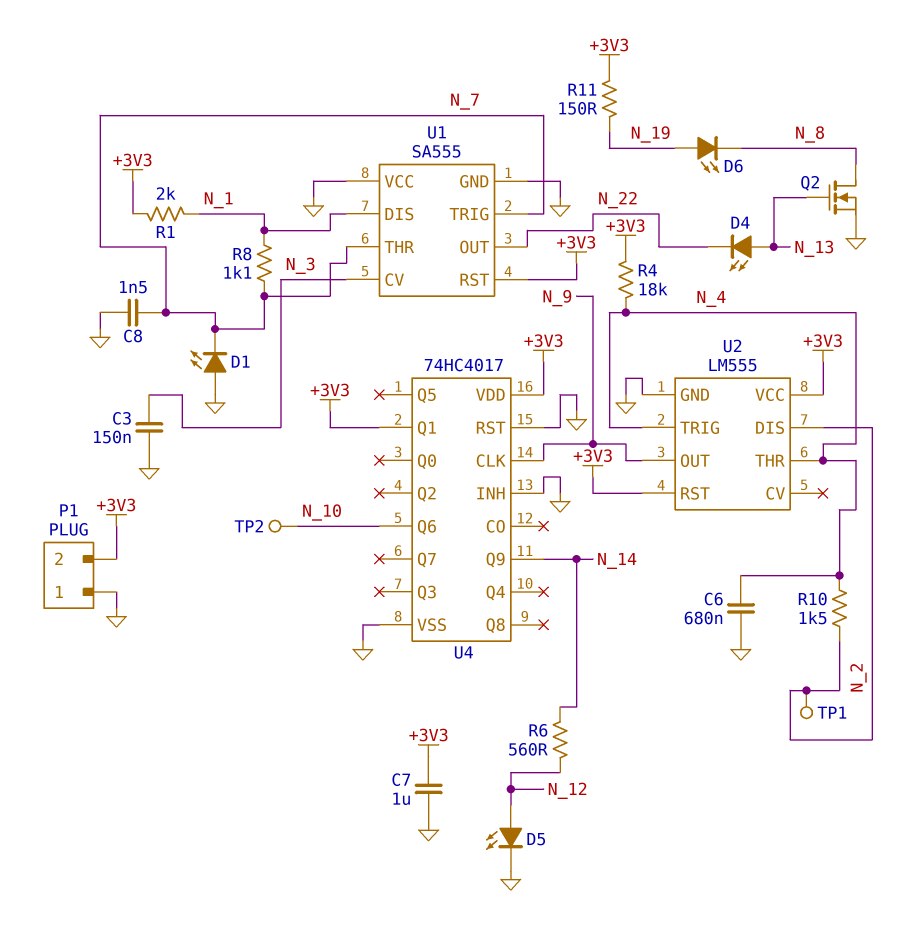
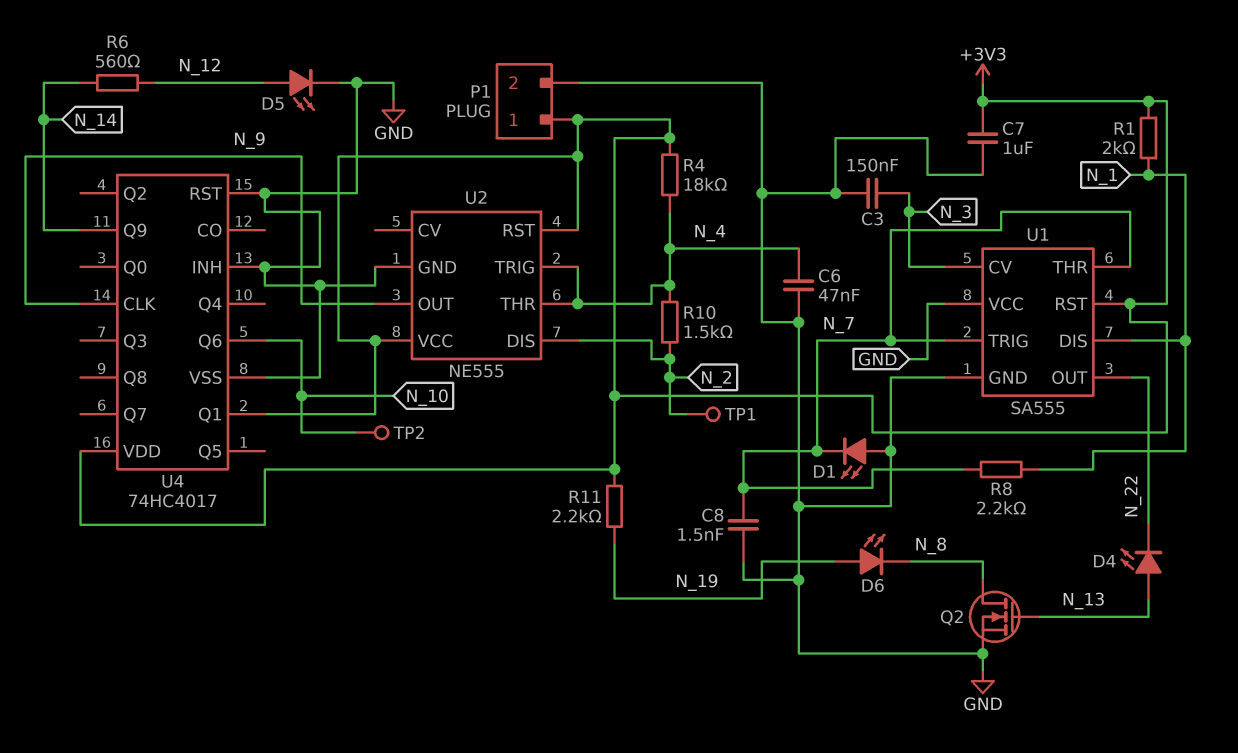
C6: 680nF (GND, N_4) -> 47nF (GND, N_4)
P1 pin 1: GND -> +3V3
P1 pin 2: +3V3 -> GND
R8: 1.1k (N_1, N_7) -> 2.2k (N_1, N_7)
R11: 150 (+3V3, N_19) -> 2.2k (+3V3, N_19)
U2: LM555 -> NE555

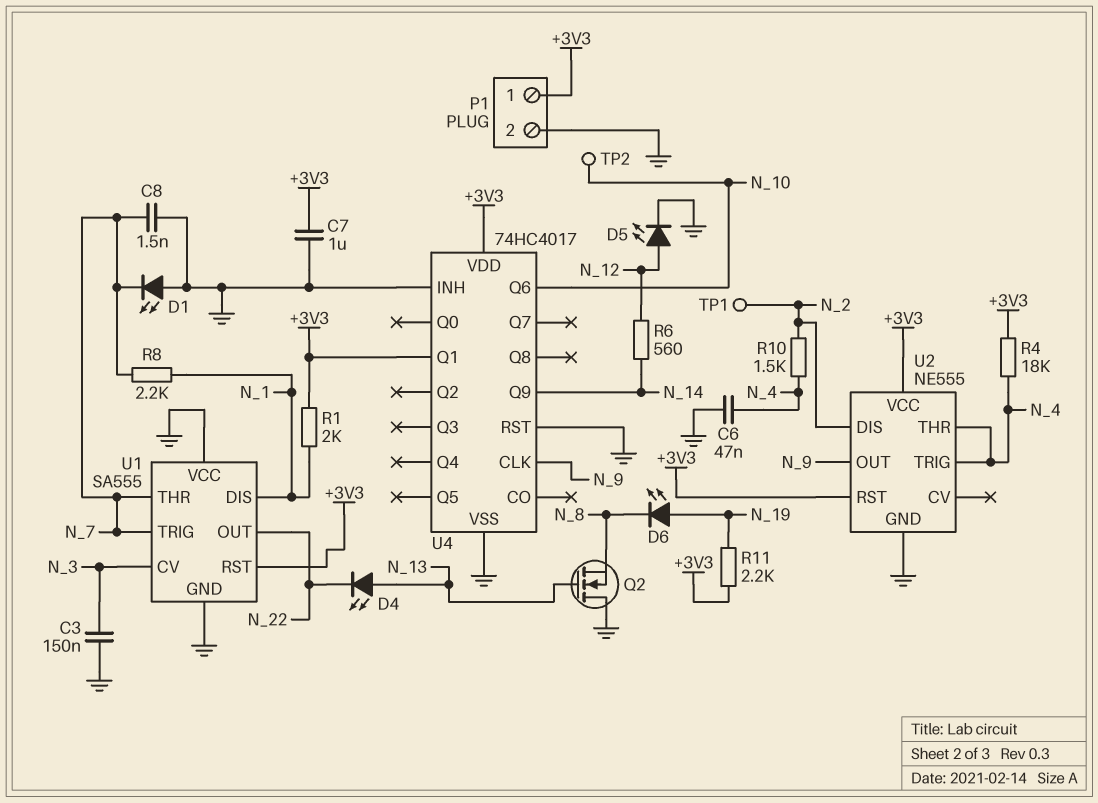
Q2: NMOS (G N_13, D N_8, S GND) -> NMOS (G N_13, D GND, S N_8)

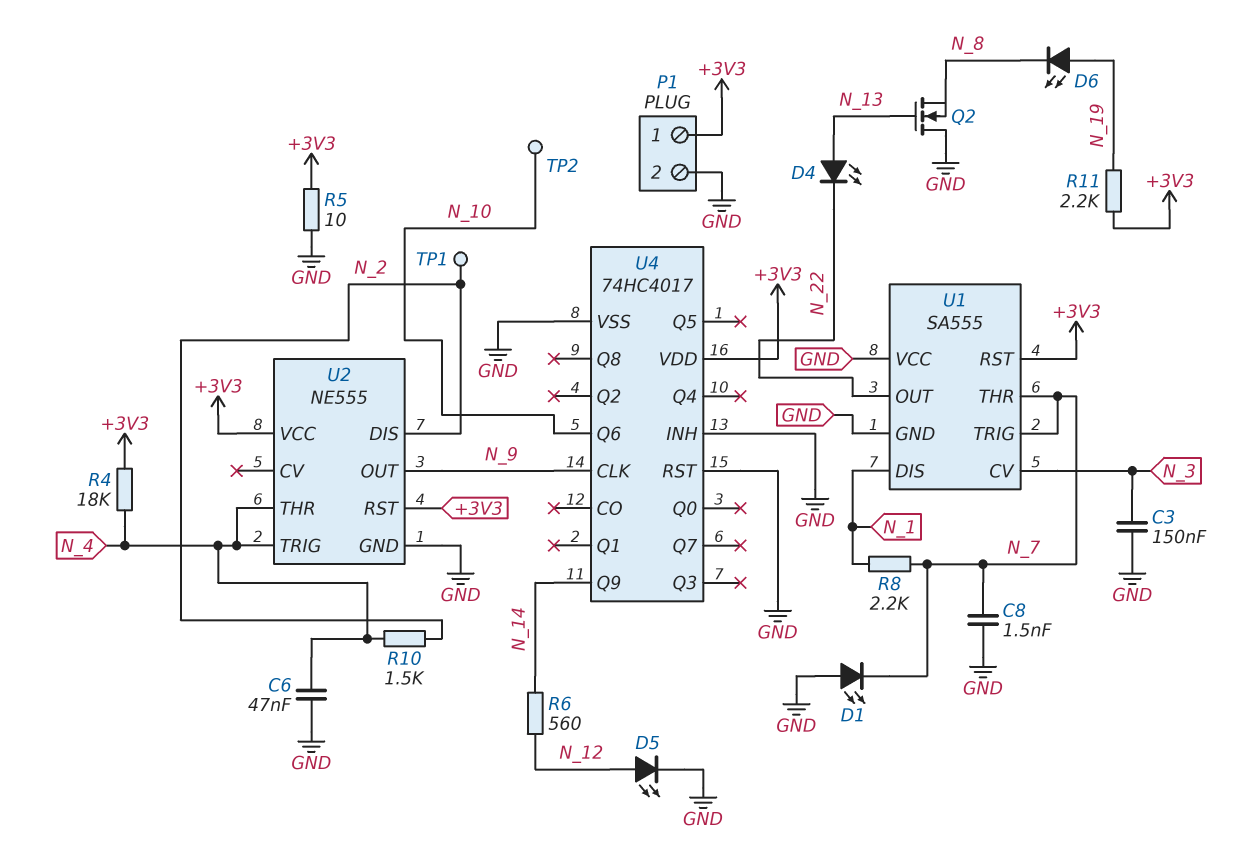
C7: 1uF (+3V3, GND) -> none
R1: 2k (+3V3, N_1) -> none
R5: none -> 10 (+3V3, GND)
U4 pin Q1: +3V3 -> none

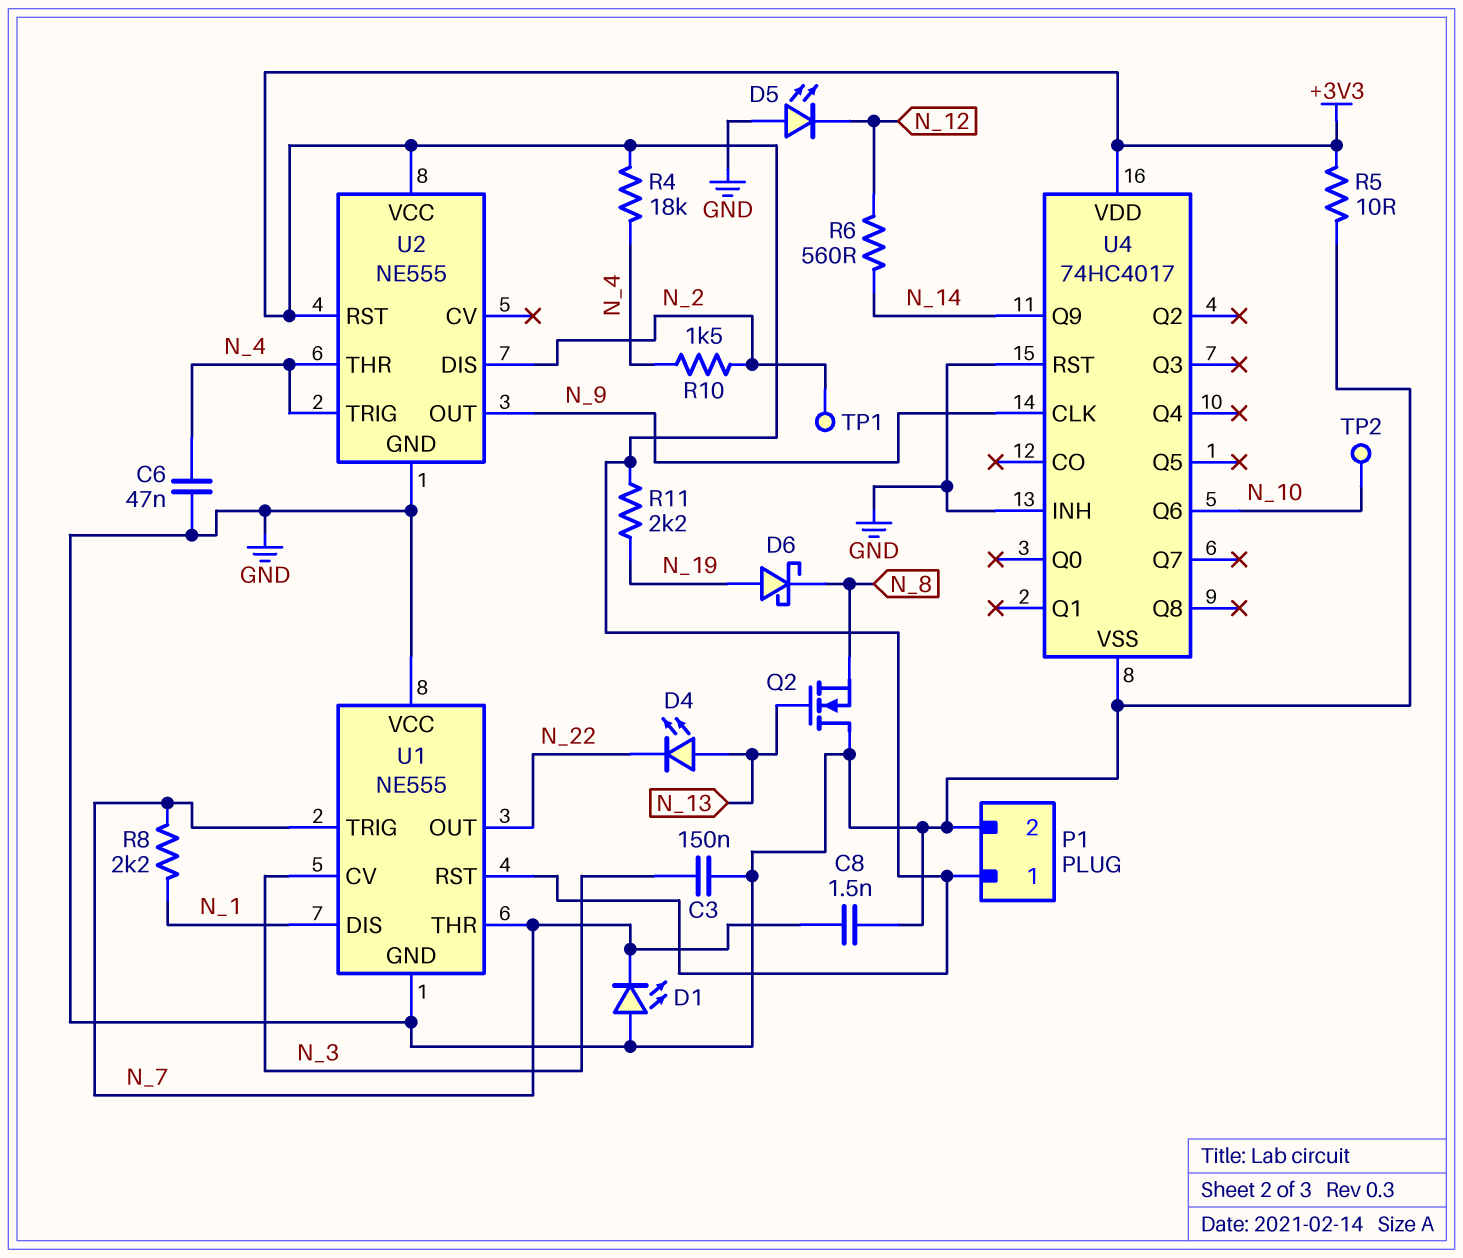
D5: LED (A N_12, K GND) -> LED (A GND, K N_12)
D6: LED (A N_19, K N_8) -> schottky (A N_19, K N_8)
U1: SA555 -> NE555

